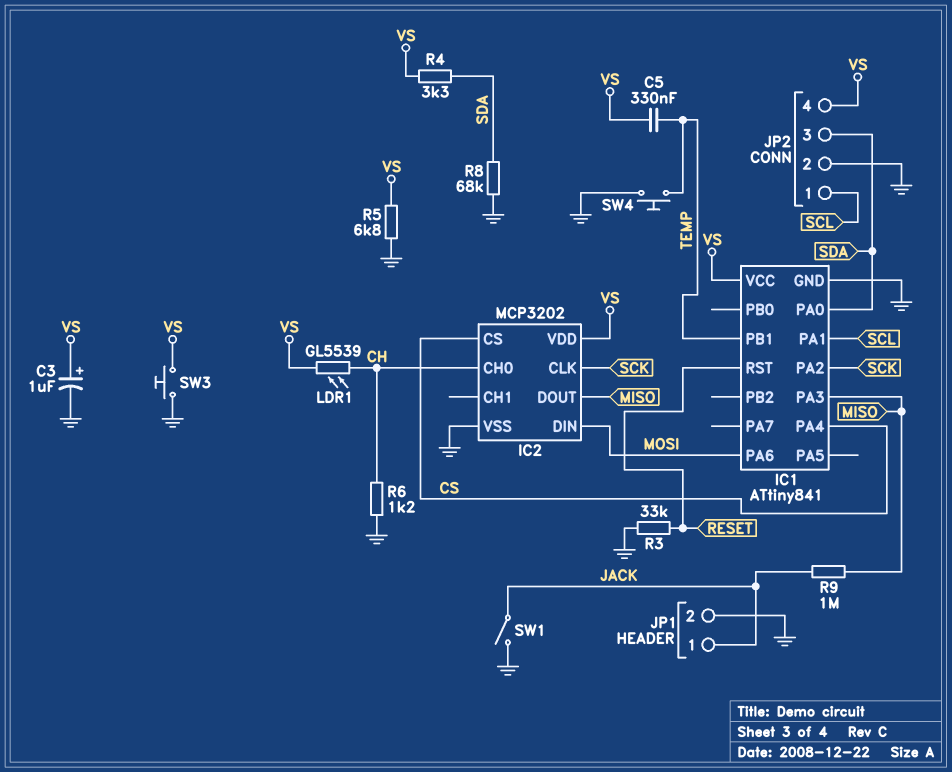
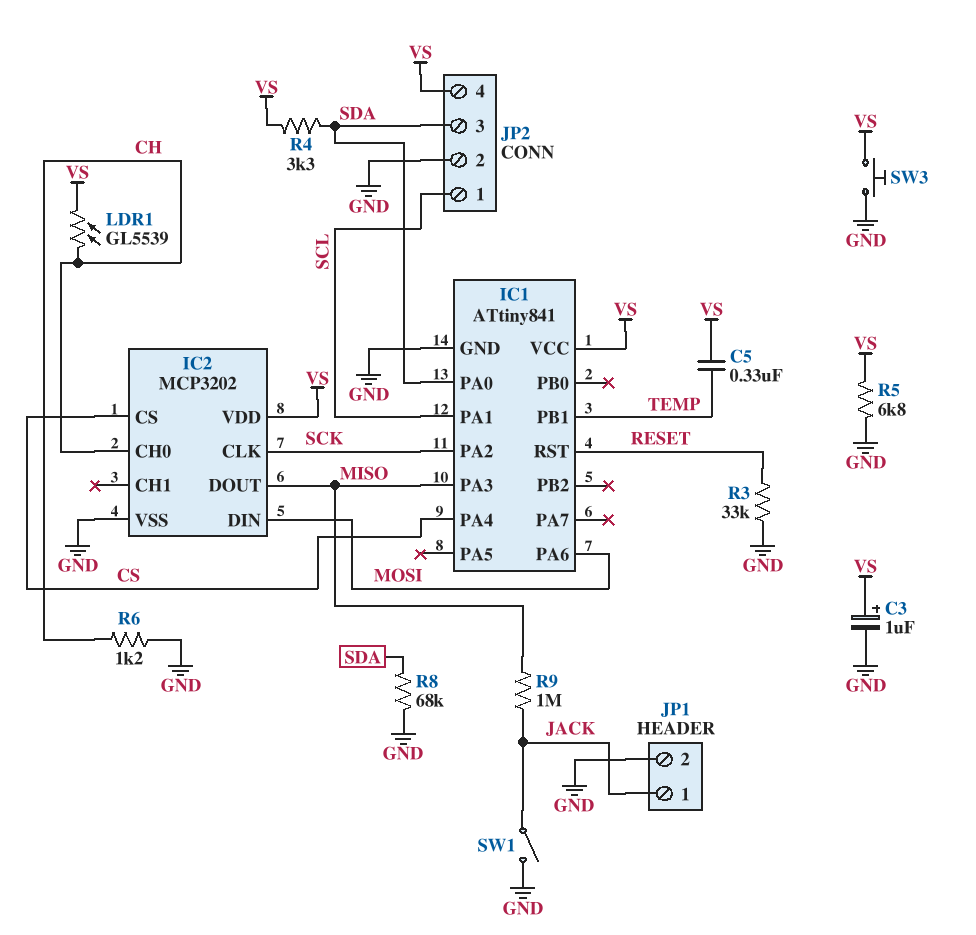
SW4: button (GND, TEMP) -> none

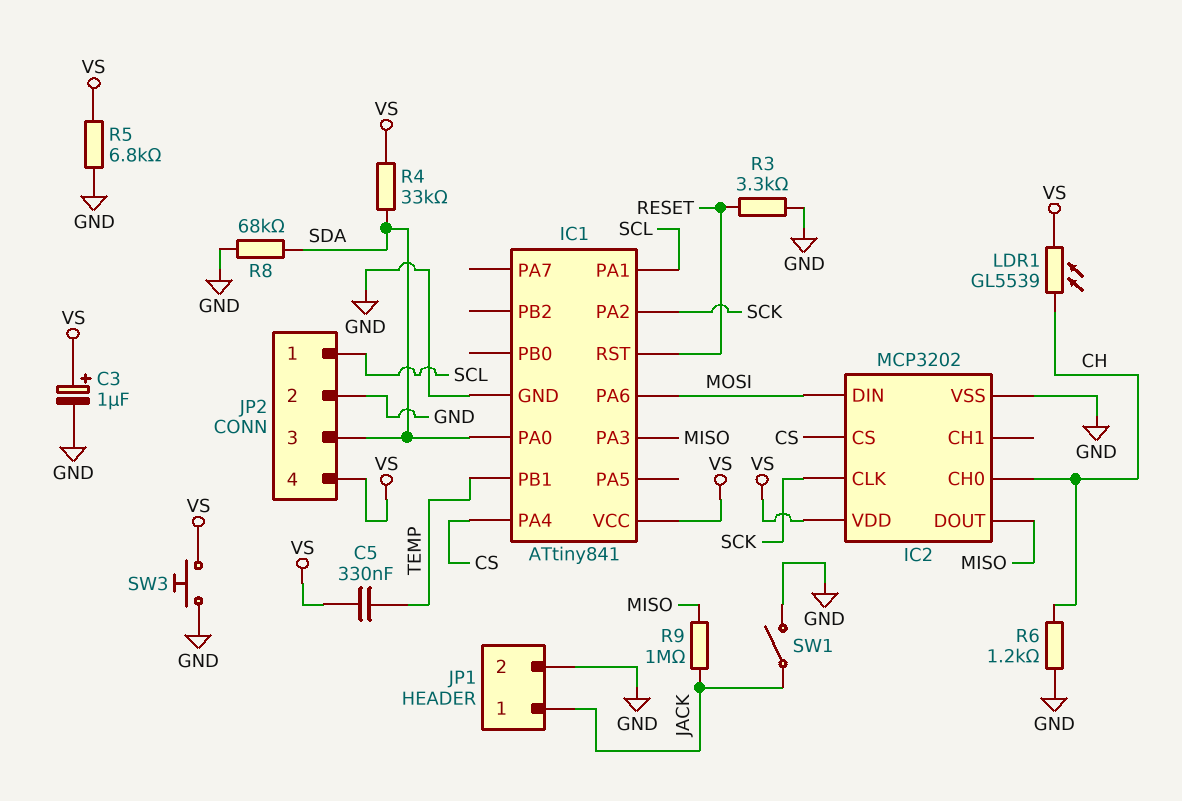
R3: 33k (GND, RESET) -> 3.3k (GND, RESET)
R4: 3.3k (SDA, VS) -> 33k (SDA, VS)

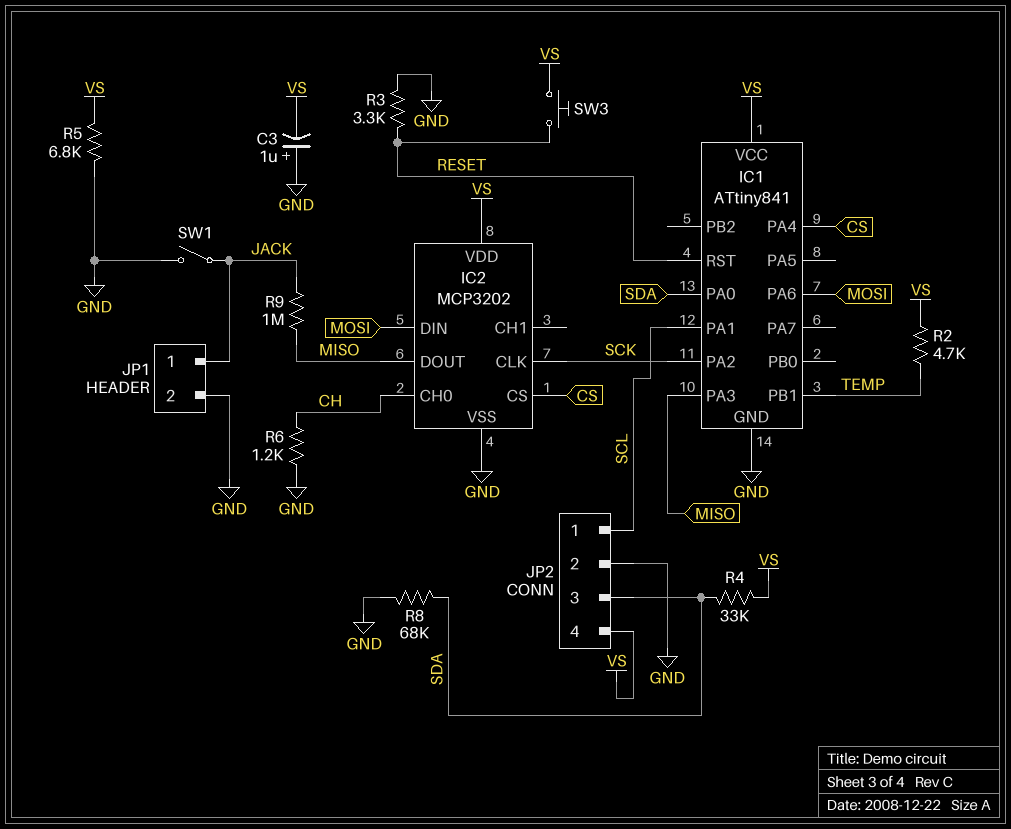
C3: 1uF (plus VS, minus GND) -> 1uF (plus GND, minus VS)
C5: 330nF (TEMP, VS) -> none
LDR1: GL5539 (CH, VS) -> none
R2: none -> 4.7k (TEMP, VS)
SW3: button (GND, VS) -> button (RESET, VS)

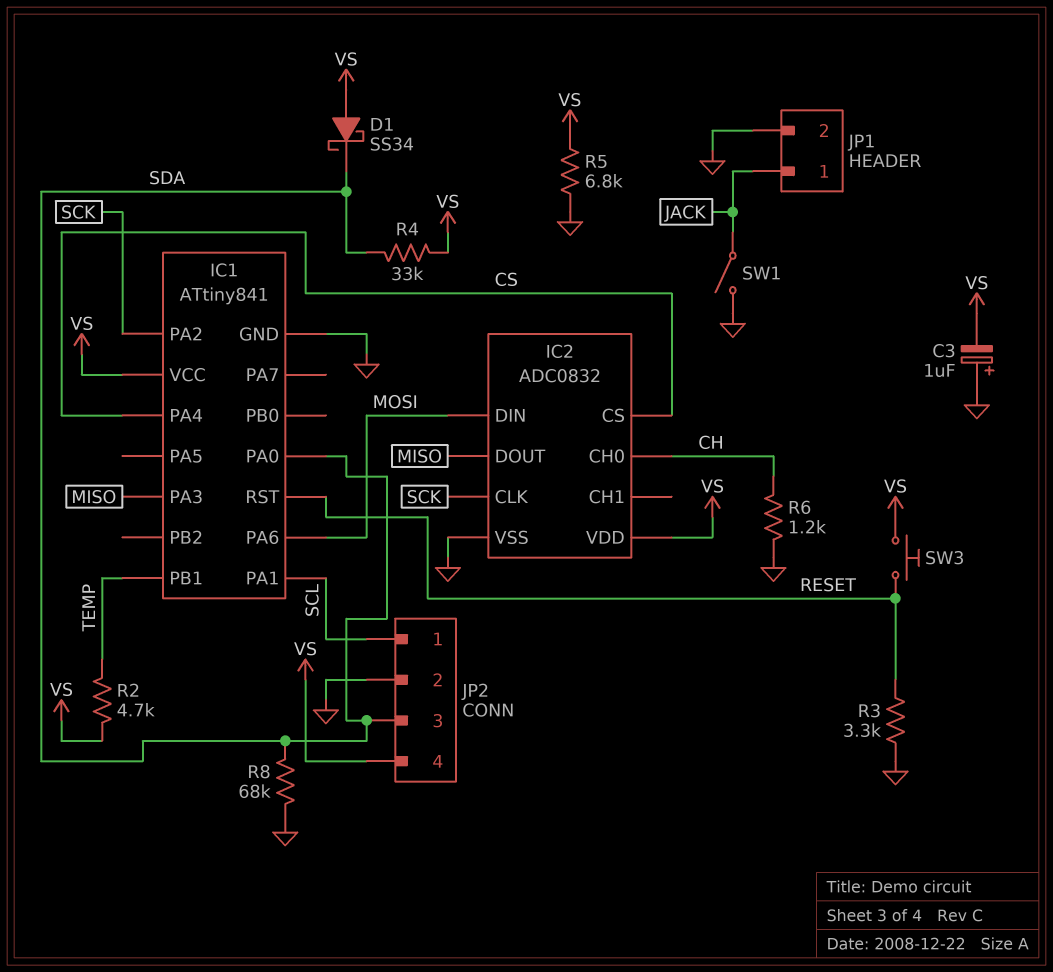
D1: none -> schottky SS34 (A VS, K SDA)
IC2: MCP3202 -> ADC0832
R9: 1M (JACK, MISO) -> none

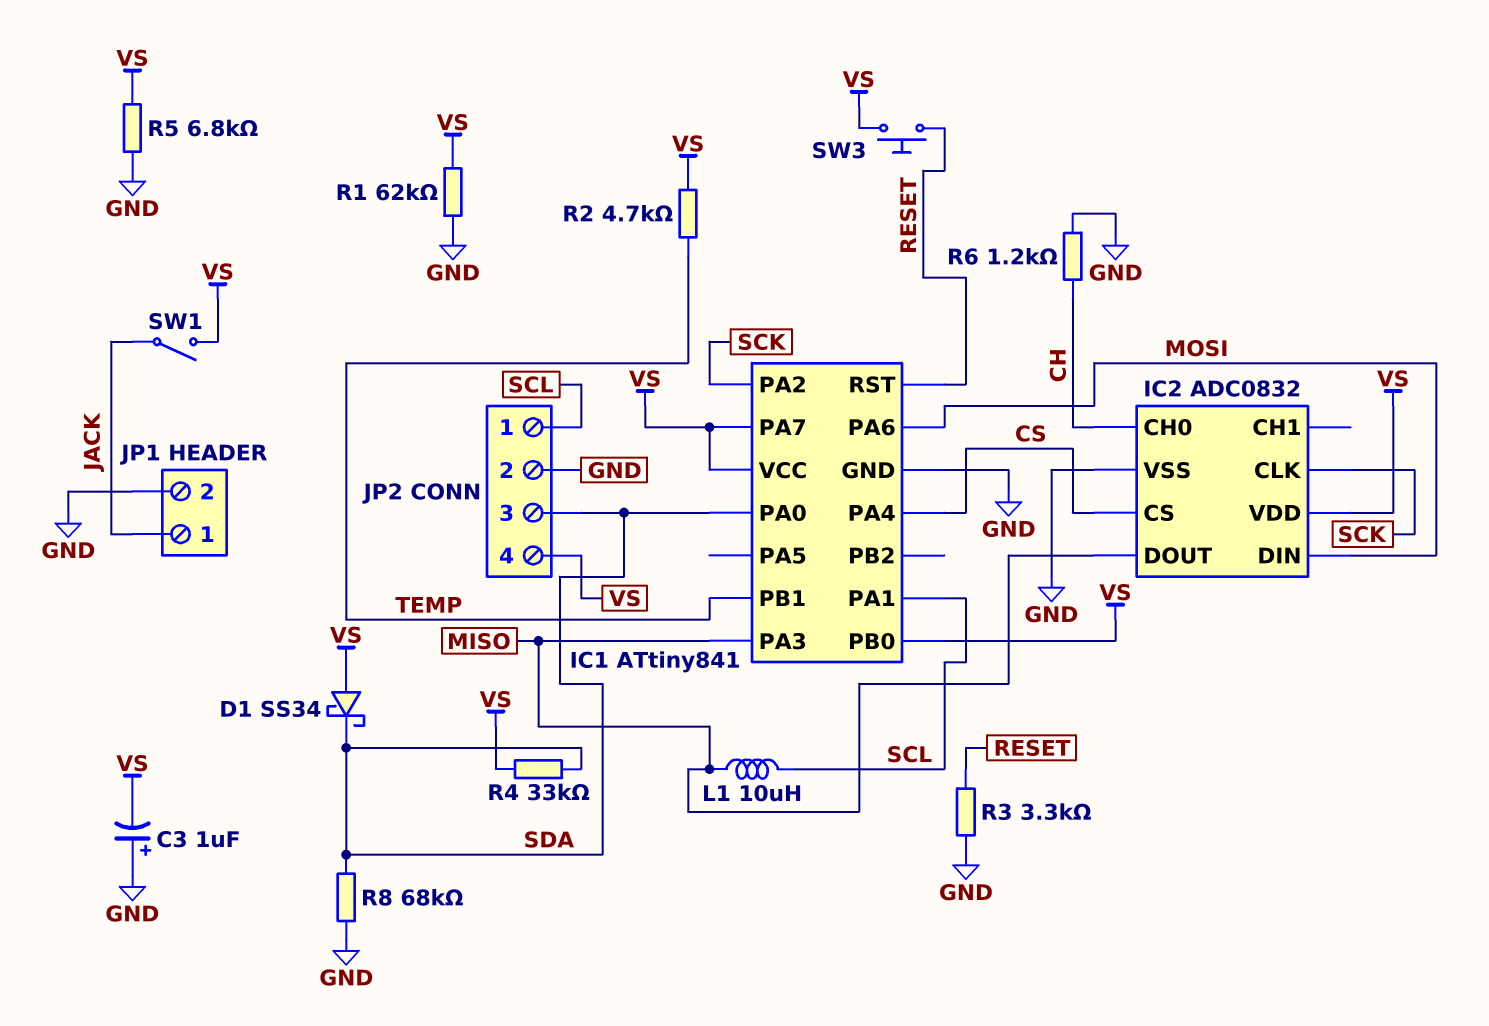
IC1 pin PA7: none -> VS
IC1 pin PB0: none -> VS
L1: none -> 10uH (MISO, SCL)
R1: none -> 62k (GND, VS)
SW1: switch (GND, JACK) -> switch (JACK, VS)

